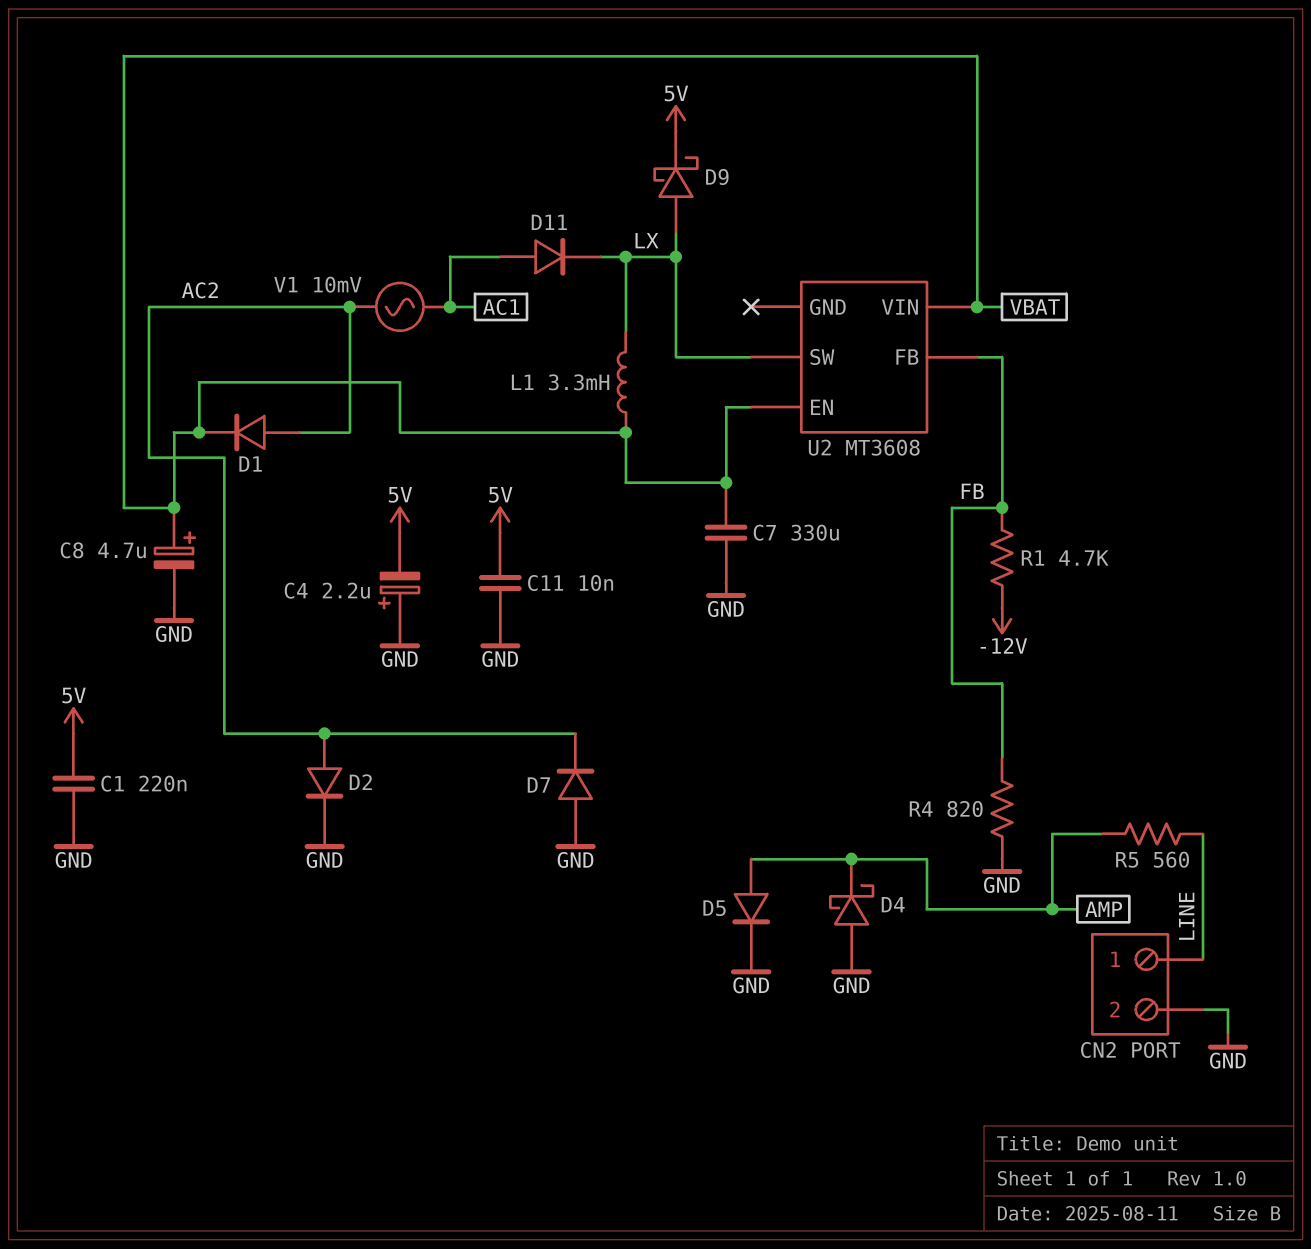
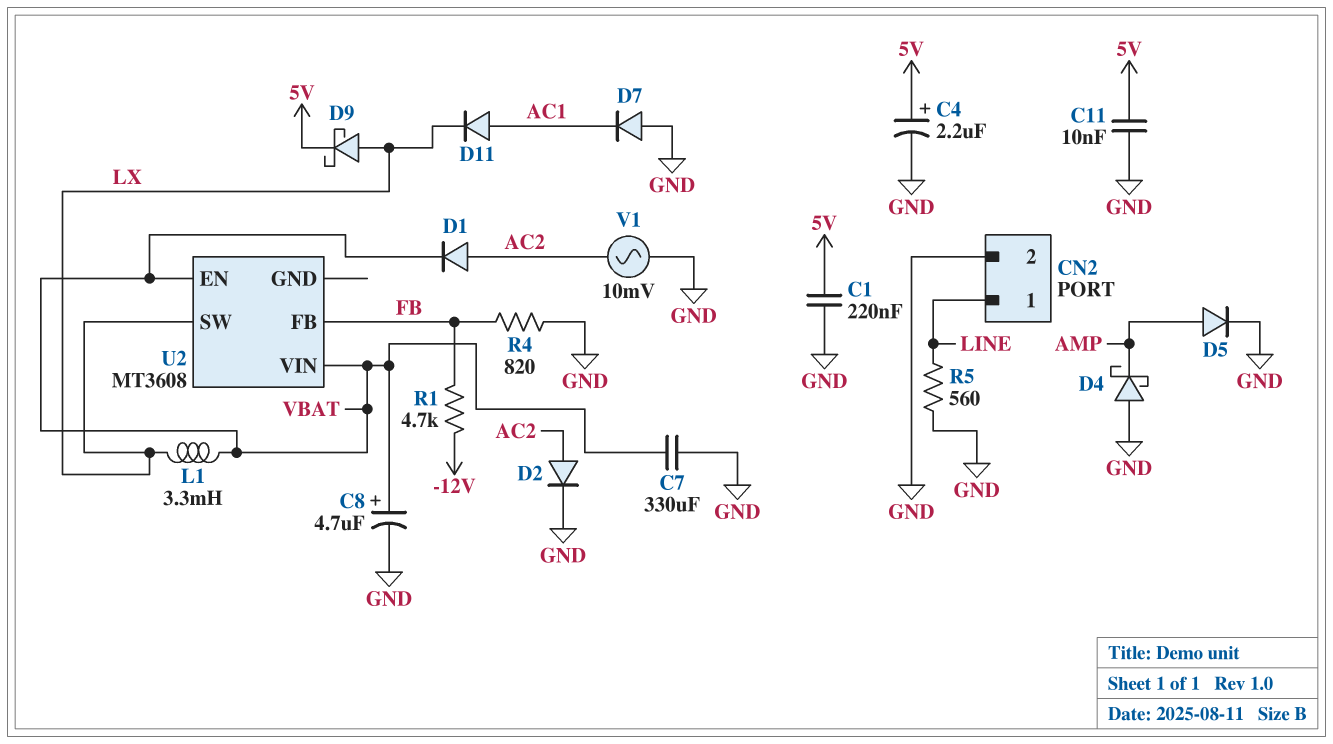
C4: 2.2uF (plus GND, minus 5V) -> 2.2uF (plus 5V, minus GND)
D7: diode (A GND, K AC2) -> diode (A GND, K AC1)
R5: 560 (AMP, LINE) -> 560 (GND, LINE)
V1: AC 10mV (AC1, AC2) -> AC 10mV (AC2, GND)

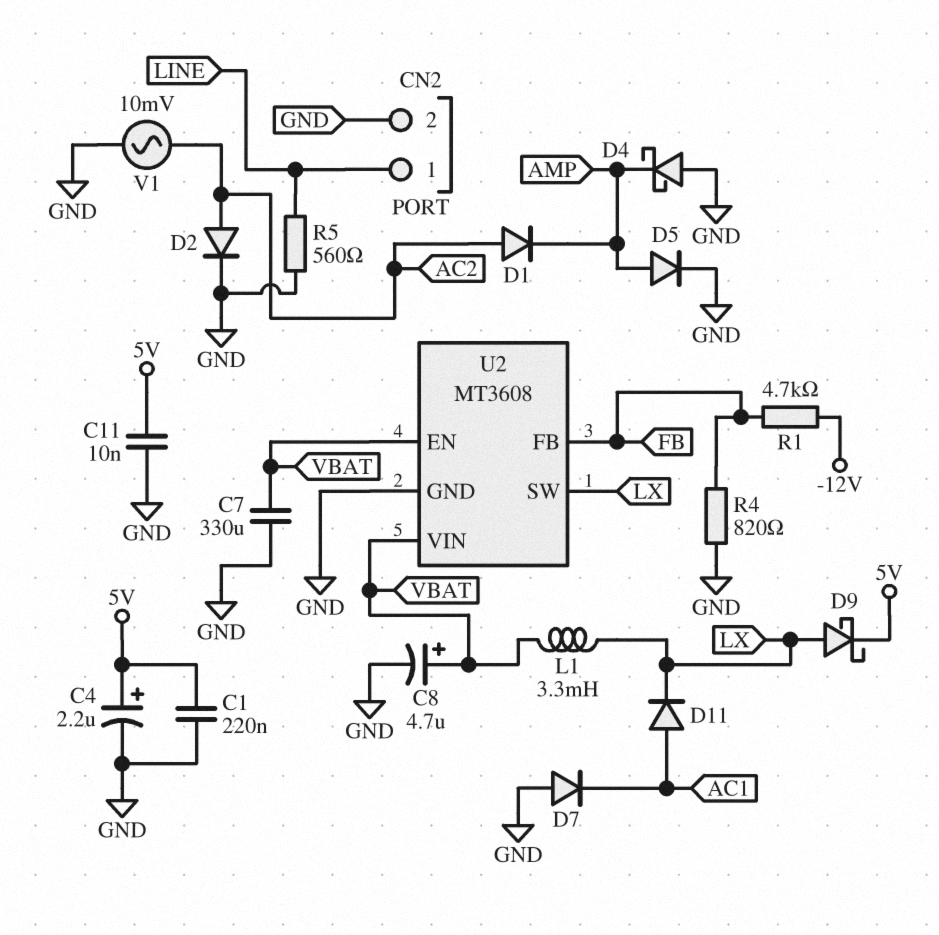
D1: diode (A AC2, K VBAT) -> diode (A AC2, K AMP)
U2 pin GND: none -> GND

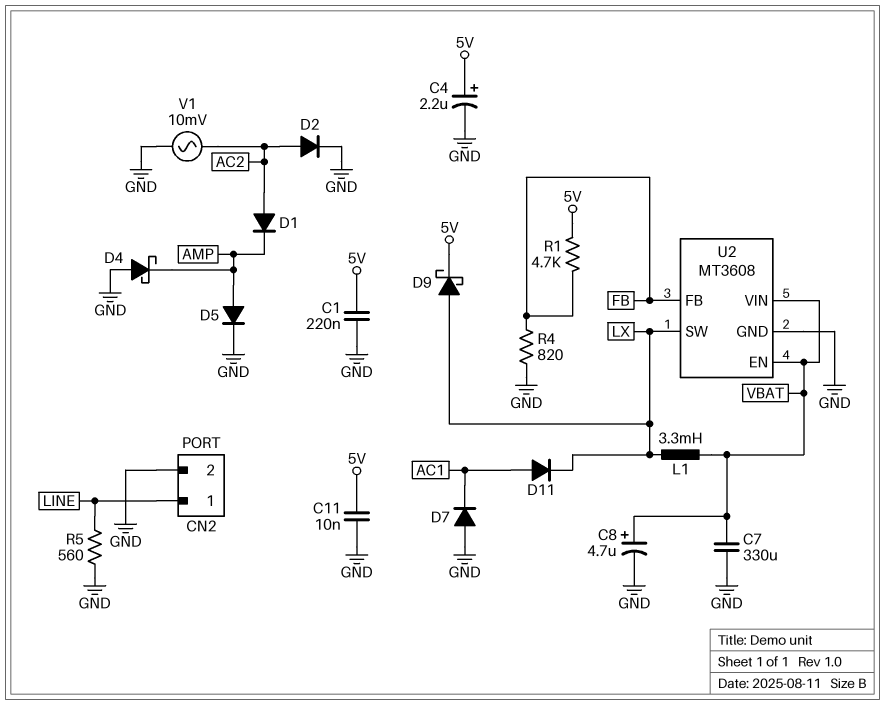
R1: 4.7k (-12V, FB) -> 4.7k (5V, FB)

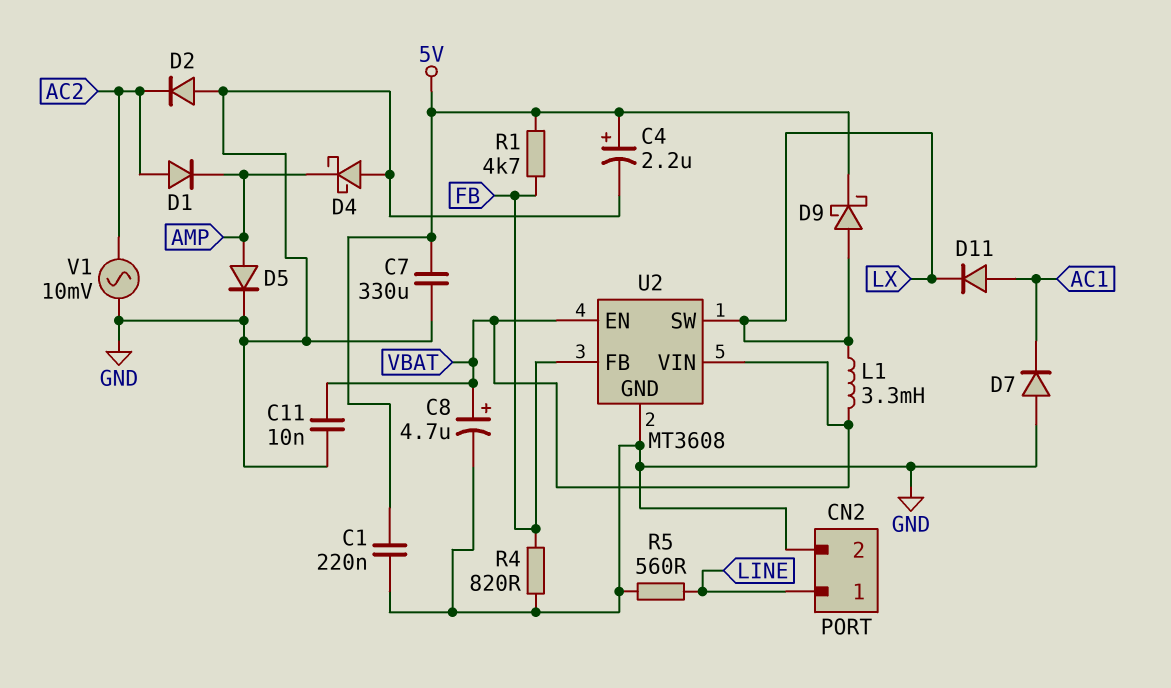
C7: 330uF (GND, VBAT) -> 330uF (5V, GND)
C11: 10nF (5V, GND) -> 10nF (GND, VBAT)
D2: diode (A AC2, K GND) -> diode (A GND, K AC2)

